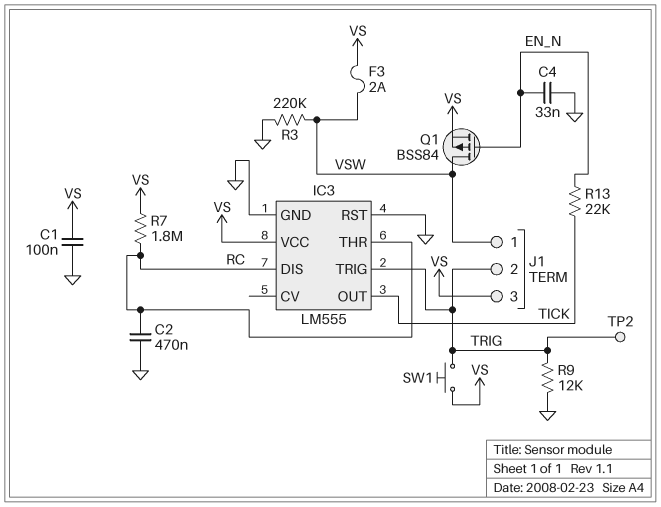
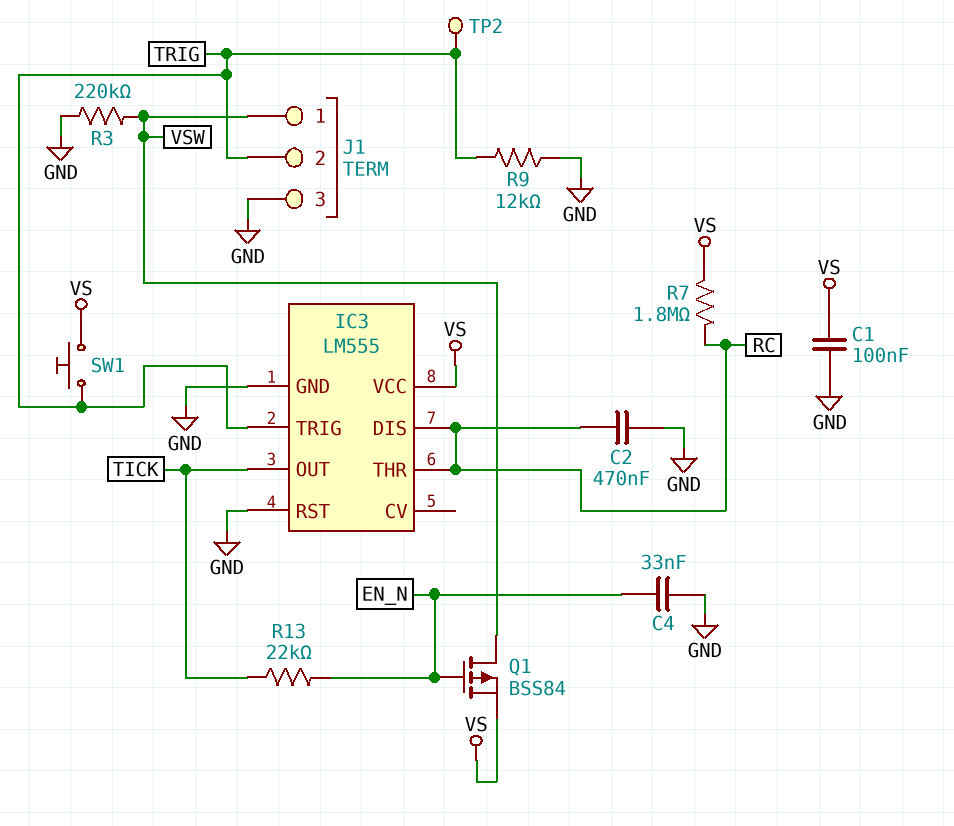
F3: 2A (VS, VSW) -> none
J1 pin 3: VS -> GND

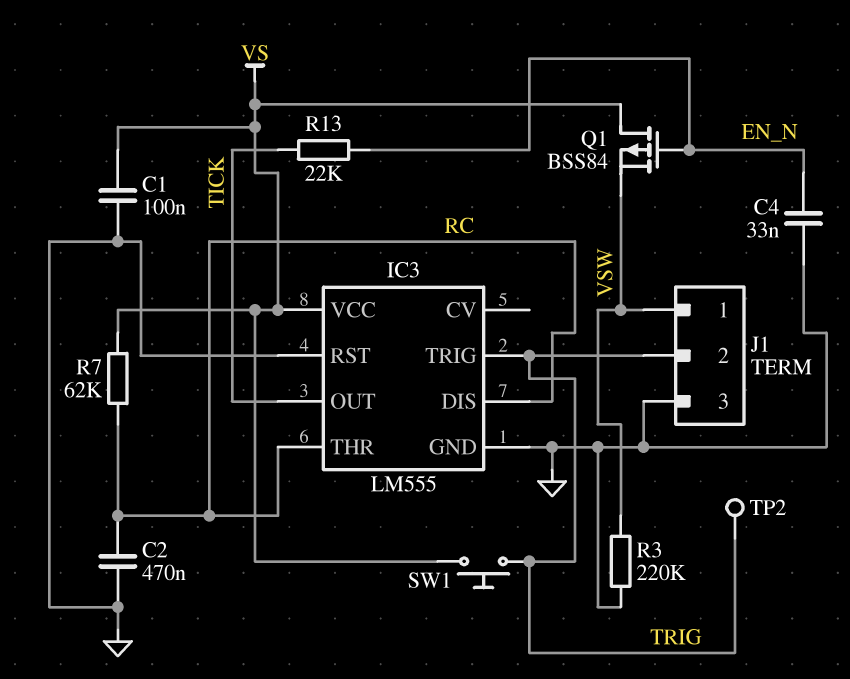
Q1: PMOS BSS84 (G EN_N, D VSW, S VS) -> PMOS BSS84 (G EN_N, D VS, S VSW)
R7: 1.8M (RC, VS) -> 62k (RC, VS)
R9: 12k (GND, TRIG) -> none

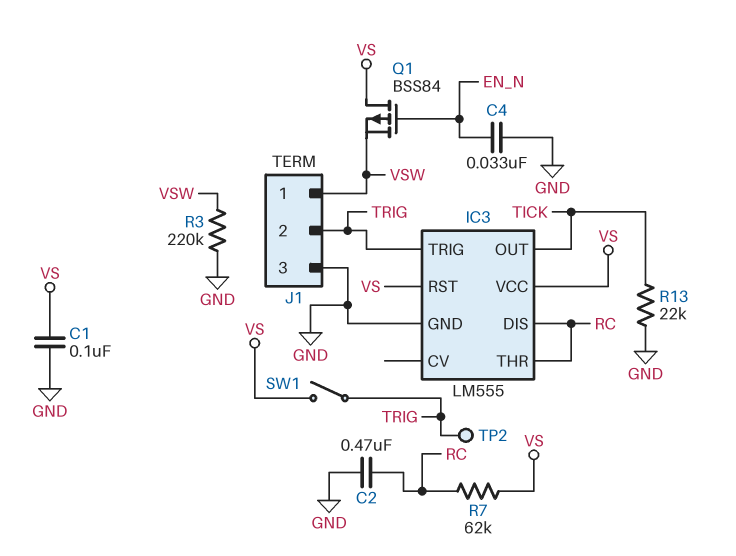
IC3 pin RST: GND -> VS
R13: 22k (EN_N, TICK) -> 22k (GND, TICK)
SW1: button (TRIG, VS) -> switch (TRIG, VS)

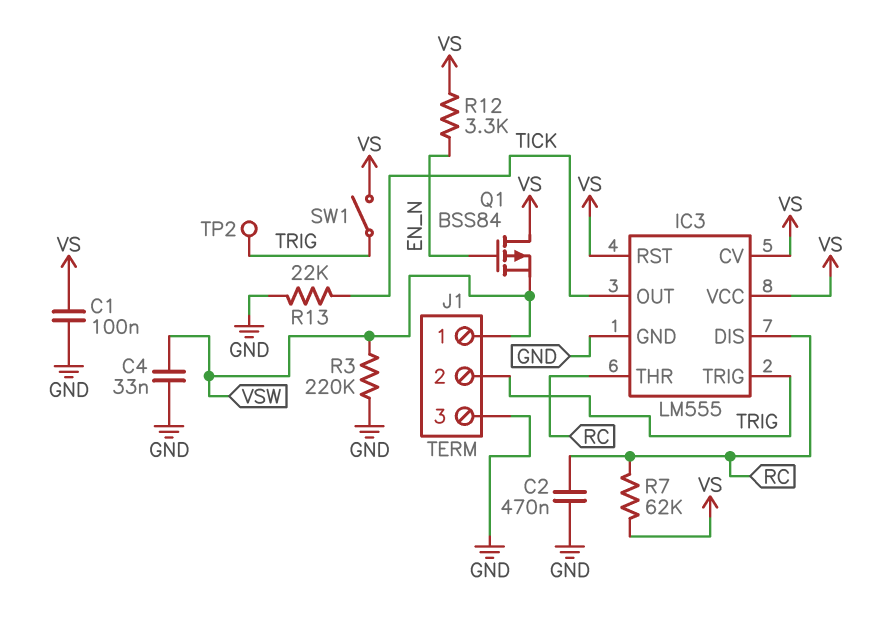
C4: 33nF (EN_N, GND) -> 33nF (GND, VSW)
IC3 pin CV: none -> VS
R12: none -> 3.3k (EN_N, VS)

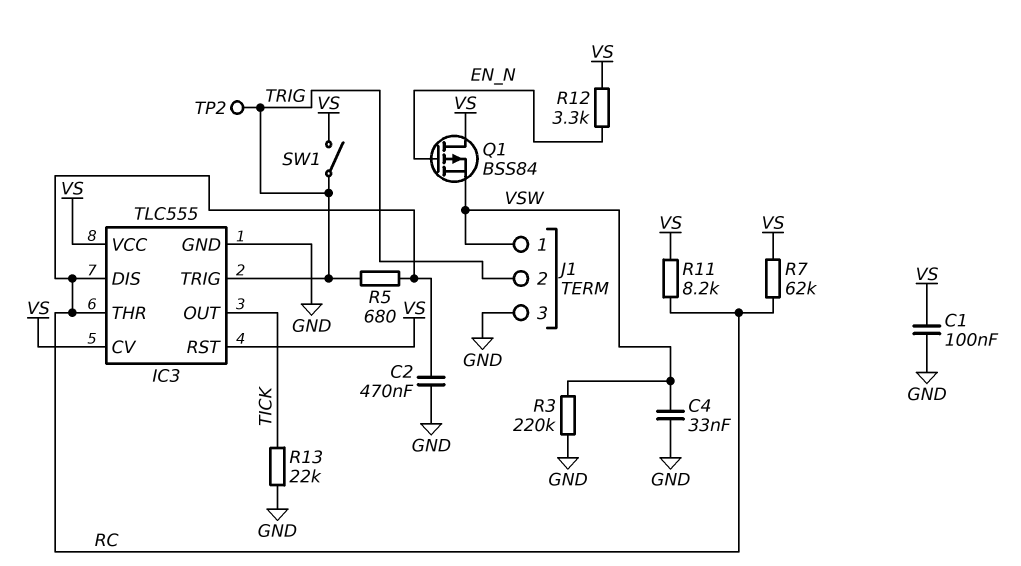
IC3: LM555 -> TLC555
R5: none -> 680 (RC, TRIG)
R11: none -> 8.2k (RC, VS)

